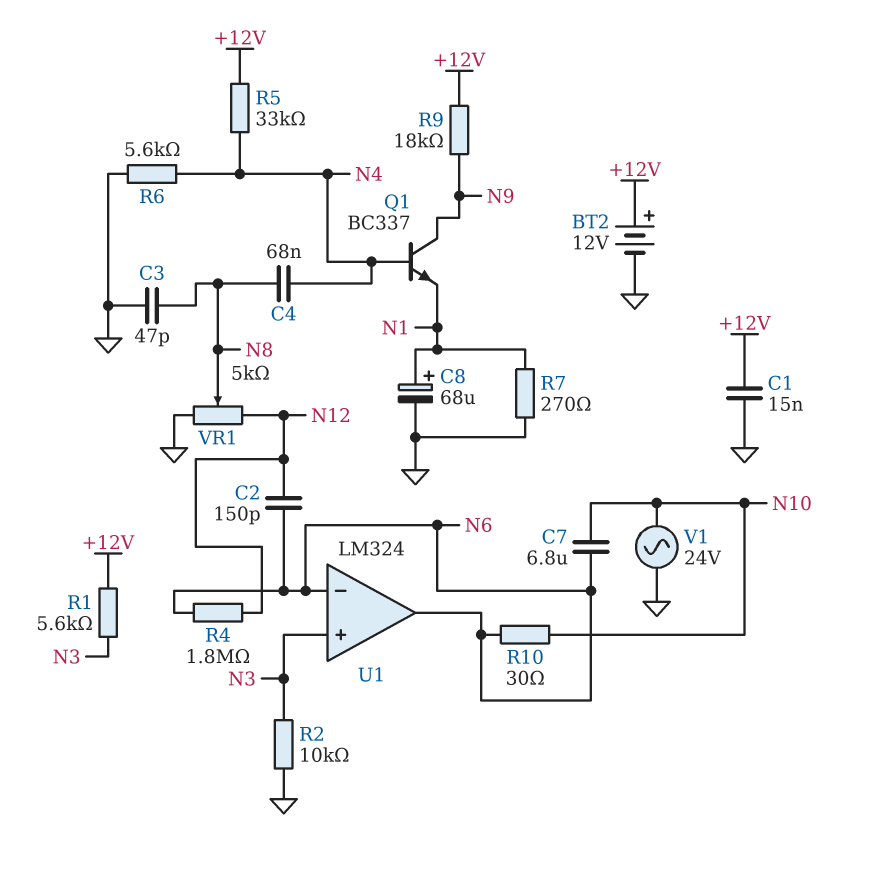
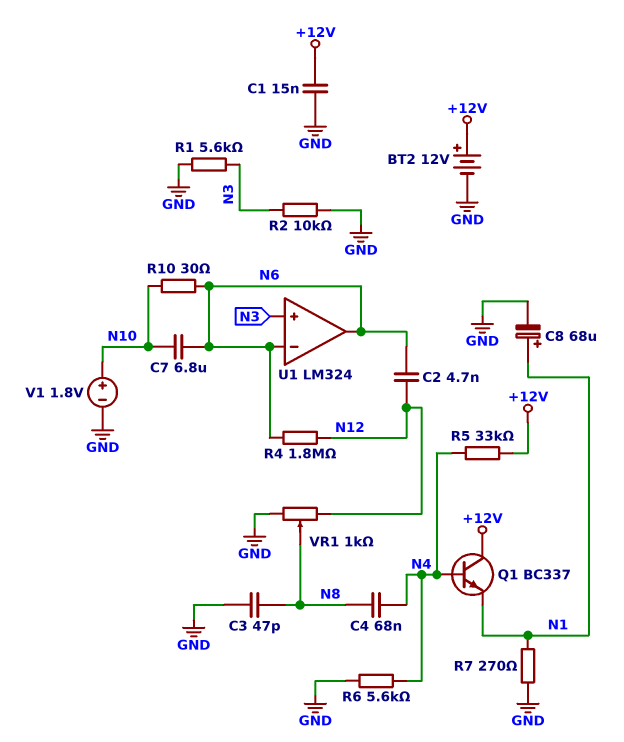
C2: 150pF (N6, N12) -> 4.7nF (N6, N12)
Q1: NPN BC337 (B N4, C N9, E N1) -> NPN BC337 (B N4, C +12V, E N1)
R1: 5.6k (+12V, N3) -> 5.6k (GND, N3)
R9: 18k (+12V, N9) -> none
V1: AC 24V (GND, N10) -> 1.8V (plus N10, minus GND)
VR1: 5k (GND, N12, wiper N8) -> 1k (GND, N12, wiper N8)

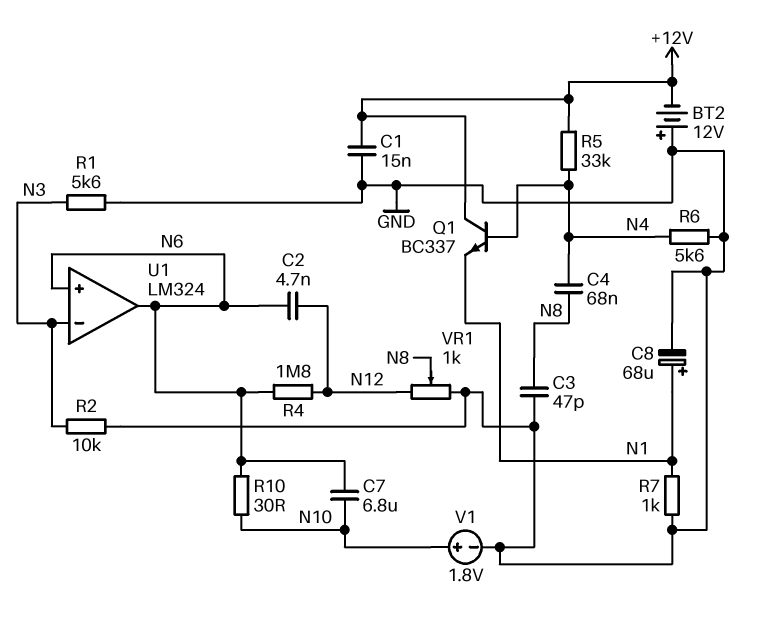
BT2: 12V (plus +12V, minus GND) -> 12V (plus GND, minus +12V)
R7: 270 (GND, N1) -> 1k (GND, N1)
U1 pin in+: N3 -> N6
U1 pin in-: N6 -> N3

